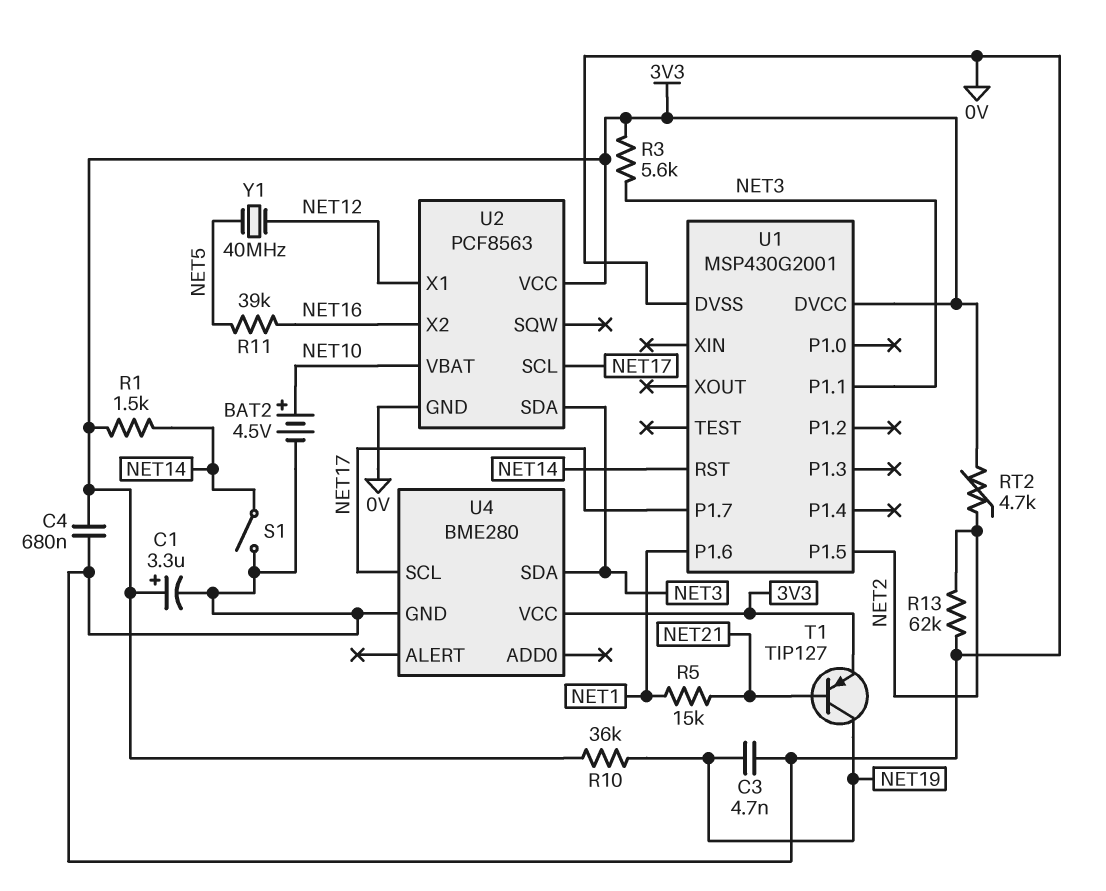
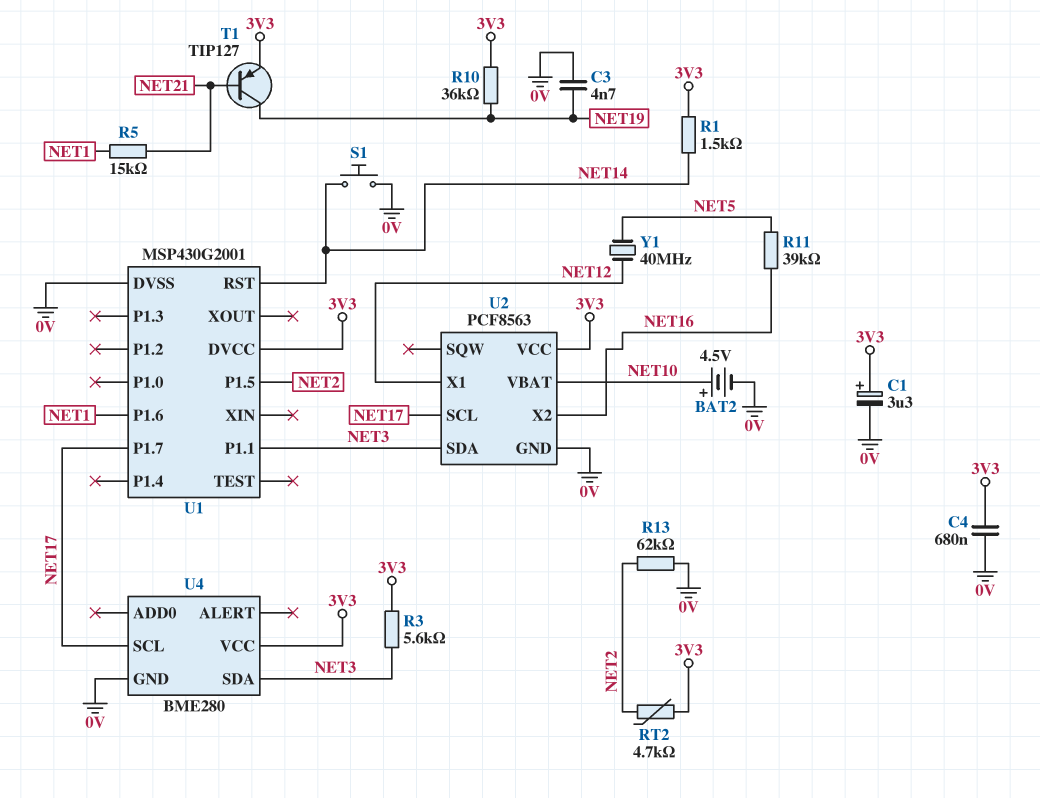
S1: switch (0V, NET14) -> button (0V, NET14)

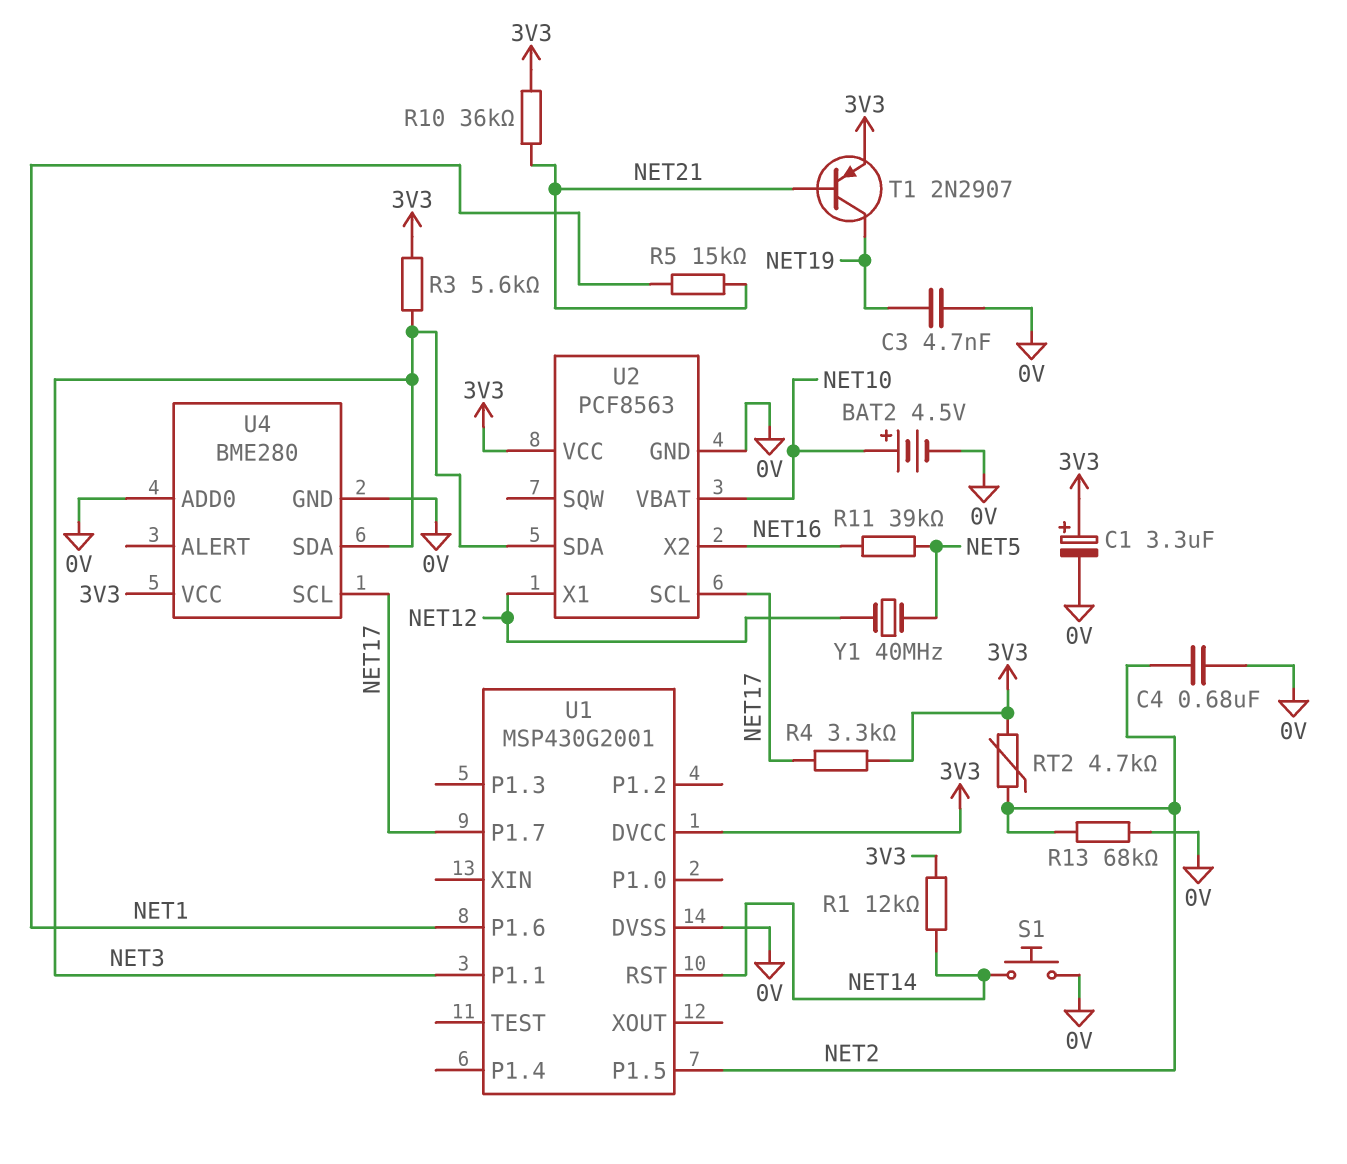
C4: 680nF (0V, 3V3) -> 680nF (0V, NET2)
R1: 1.5k (3V3, NET14) -> 12k (3V3, NET14)
R4: none -> 3.3k (3V3, NET17)
R10: 36k (3V3, NET19) -> 36k (3V3, NET21)
R13: 62k (0V, NET2) -> 68k (0V, NET2)
T1: PNP TIP127 (B NET21, C NET19, E 3V3) -> PNP 2N2907 (B NET21, C NET19, E 3V3)
U4 pin ADD0: none -> 0V

